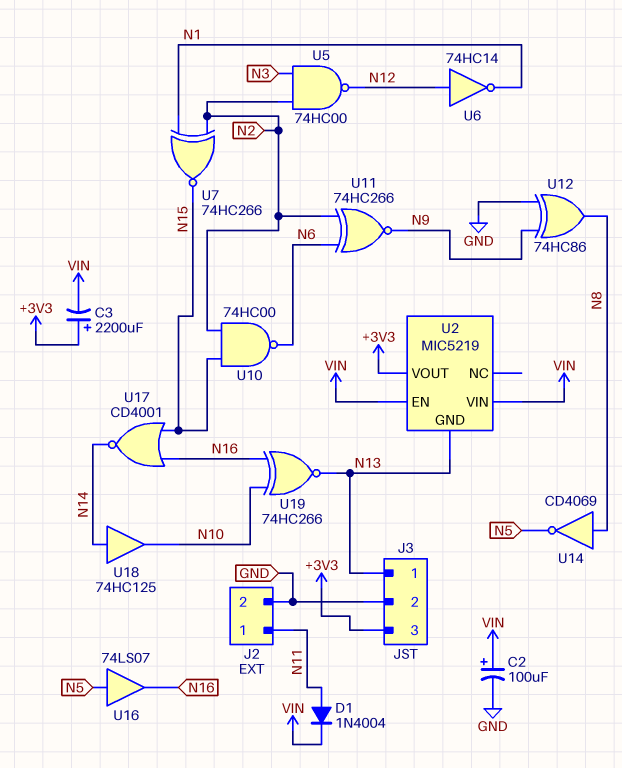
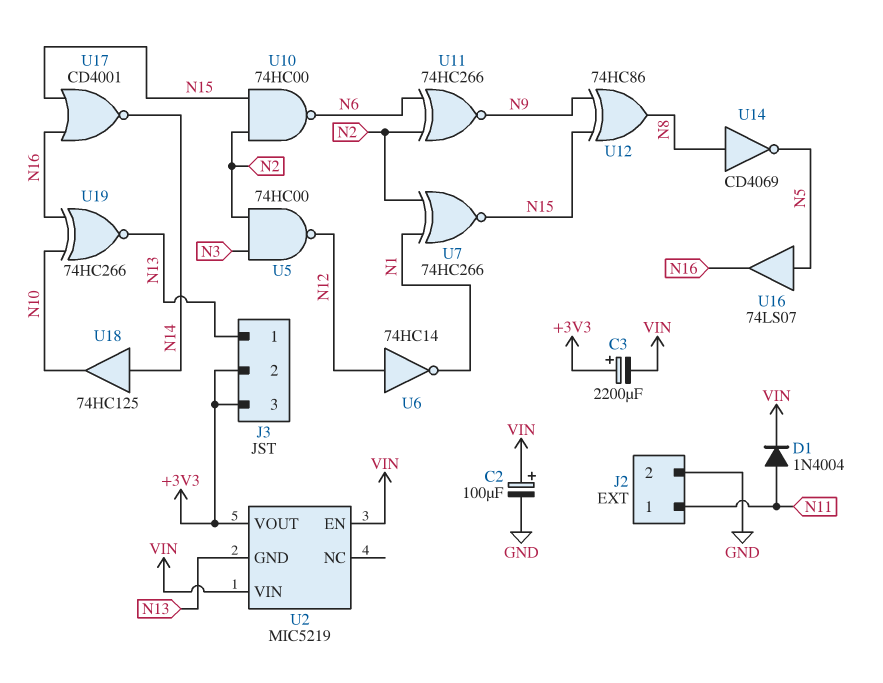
J3 pin 2: GND -> +3V3
U12: XOR 74HC86 (in GND, in N9, out N8) -> XOR 74HC86 (in N9, in N15, out N8)

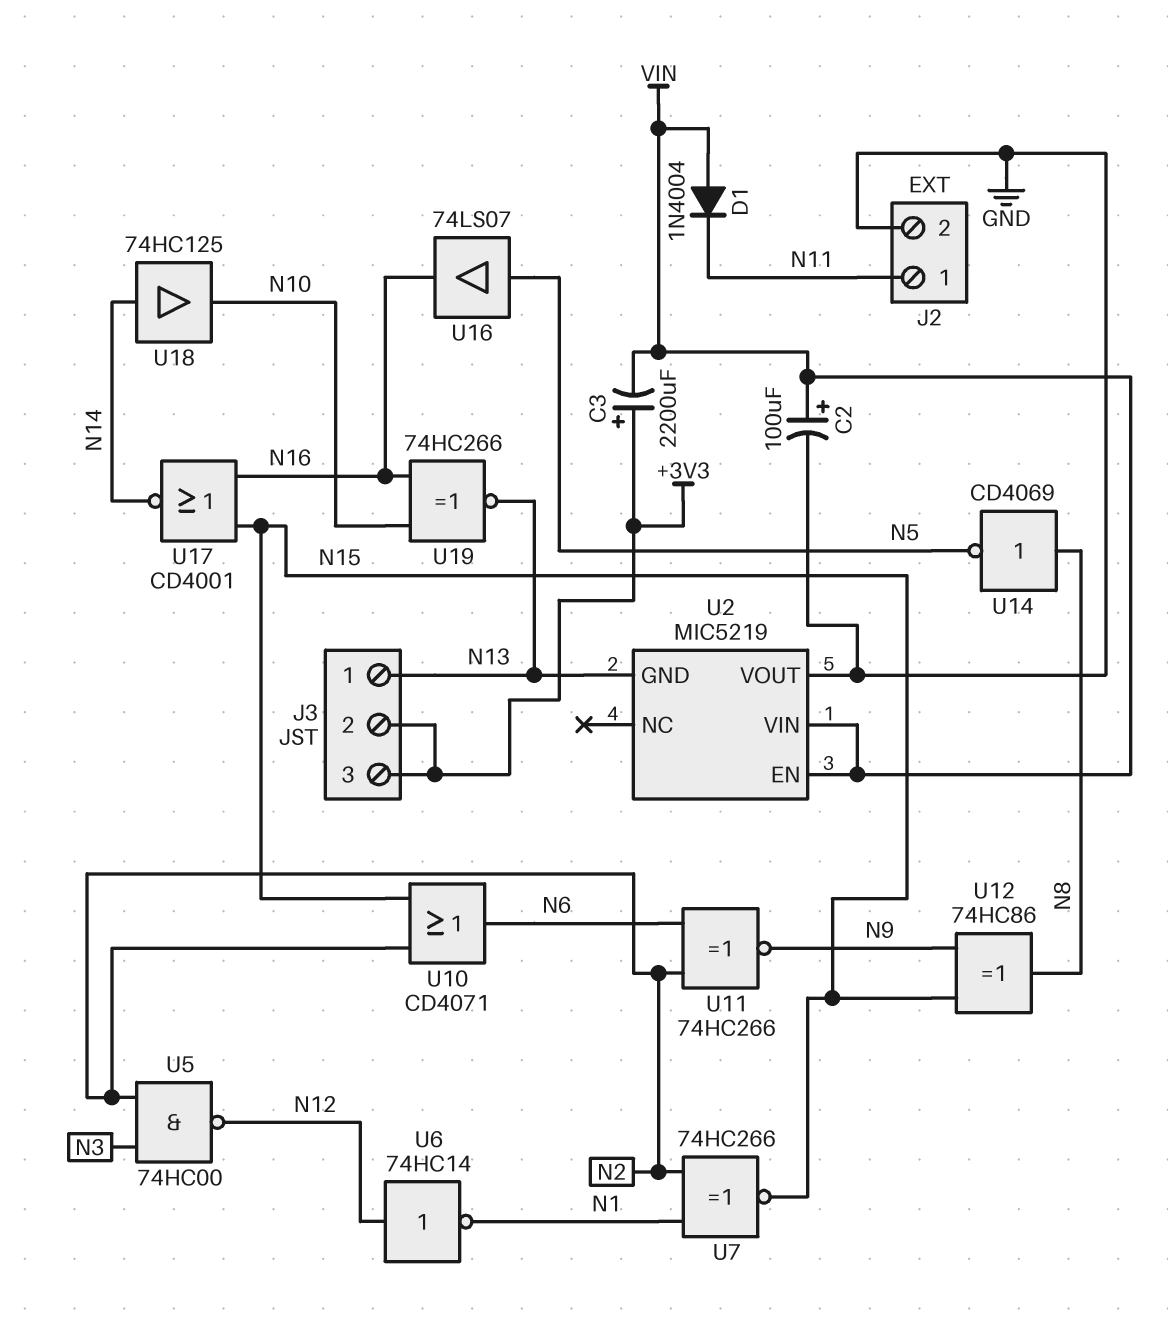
D1: diode 1N4004 (A N11, K VIN) -> diode 1N4004 (A VIN, K N11)
U2 pin VOUT: +3V3 -> GND
U10: NAND 74HC00 (in N2, in N15, out N6) -> OR CD4071 (in N2, in N15, out N6)

